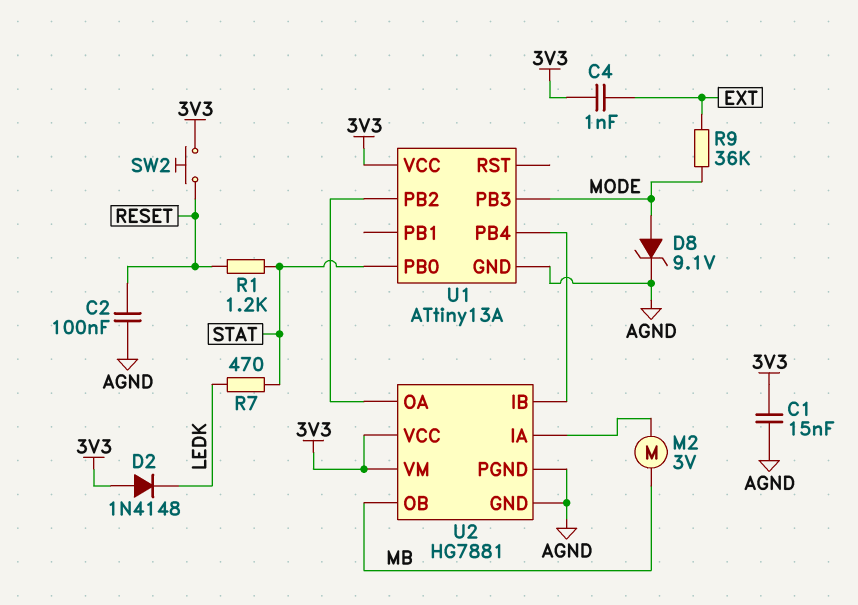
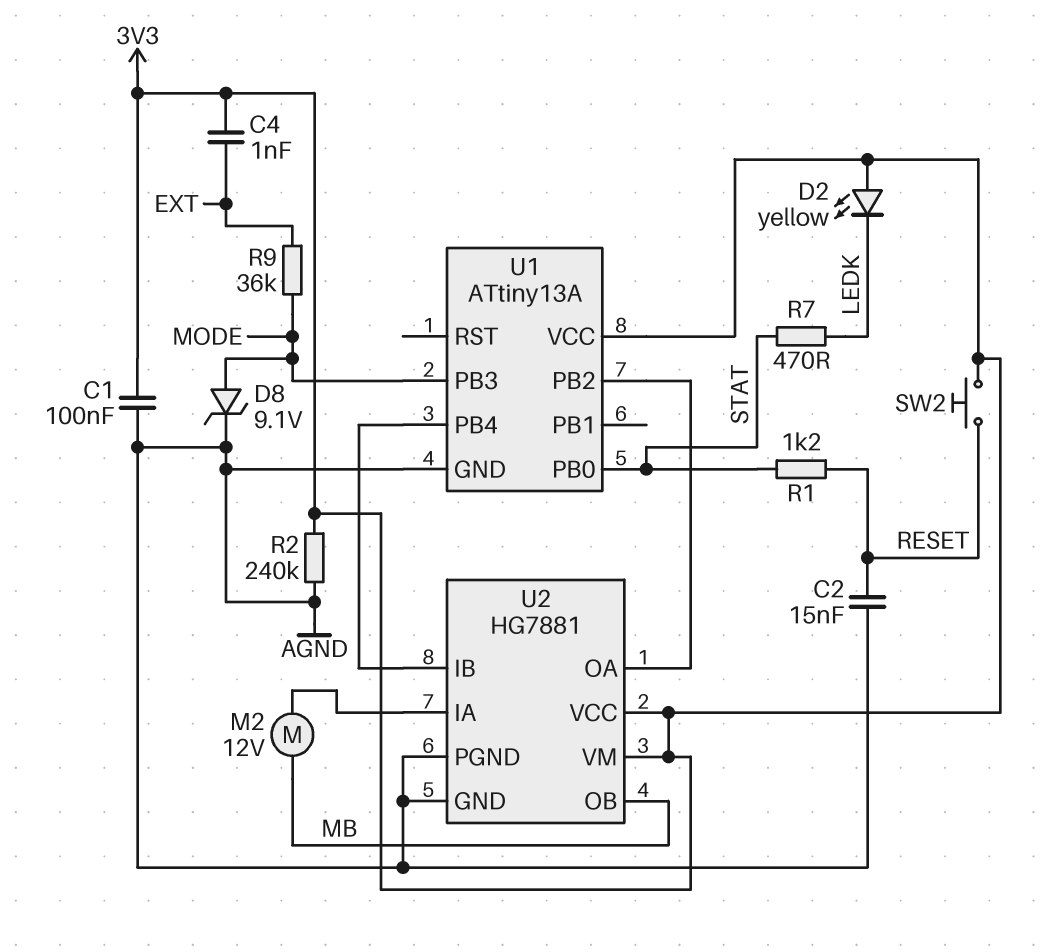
C1: 15nF (3V3, AGND) -> 100nF (3V3, AGND)
C2: 100nF (AGND, RESET) -> 15nF (AGND, RESET)
D2: diode 1N4148 (A 3V3, K LEDK) -> LED yellow (A 3V3, K LEDK)
M2: motor 3V (MB, U2/IA) -> motor 12V (MB, U2/IA)
R2: none -> 240k (3V3, AGND)

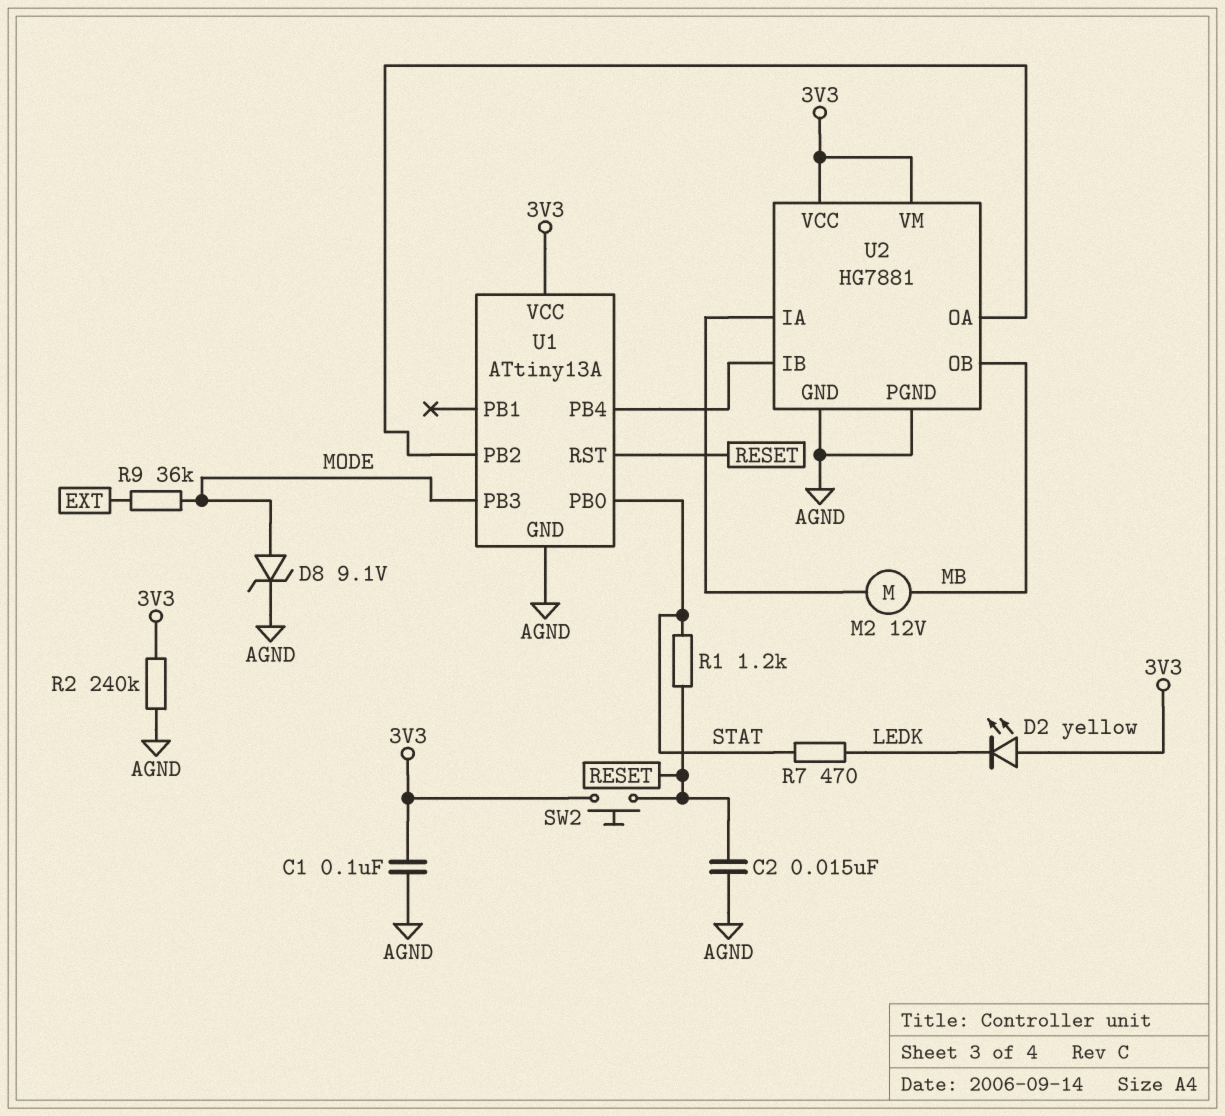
C4: 1nF (3V3, EXT) -> none
U1 pin RST: none -> RESET

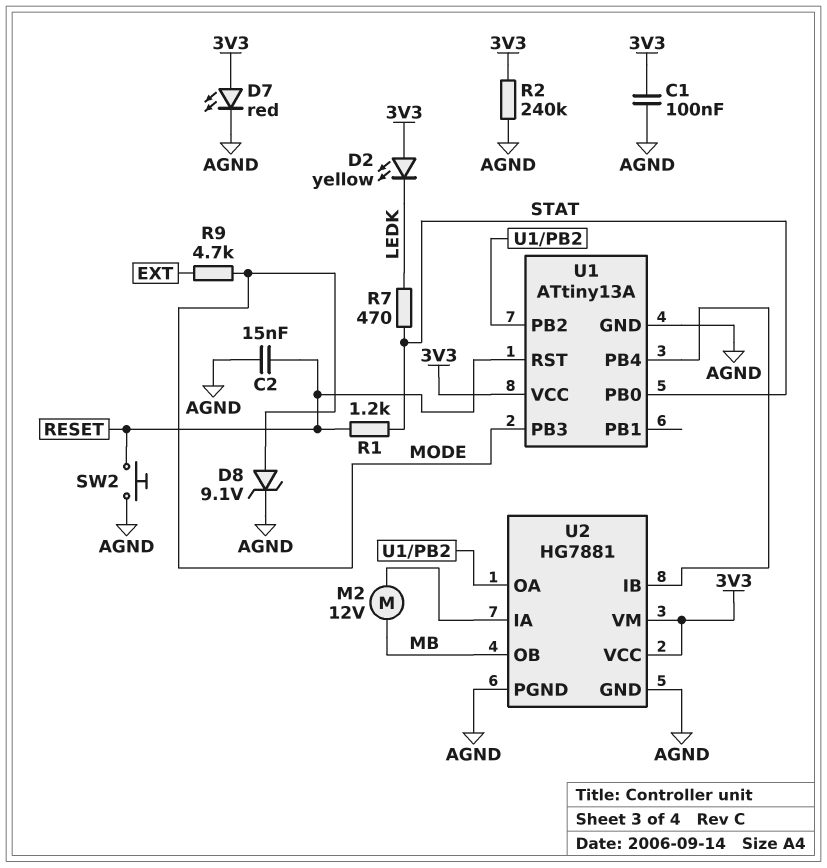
D7: none -> LED red (A 3V3, K AGND)
R9: 36k (EXT, MODE) -> 4.7k (EXT, MODE)
SW2: button (3V3, RESET) -> button (AGND, RESET)

